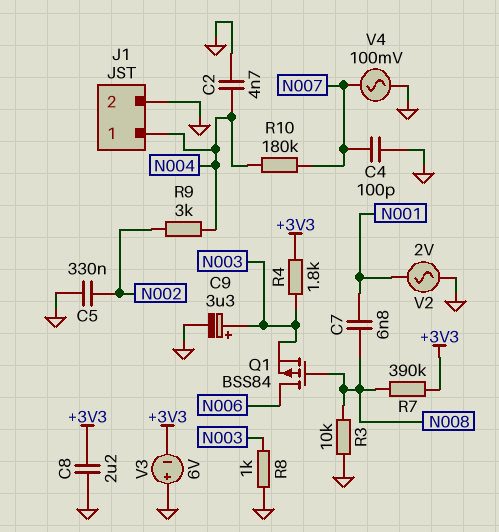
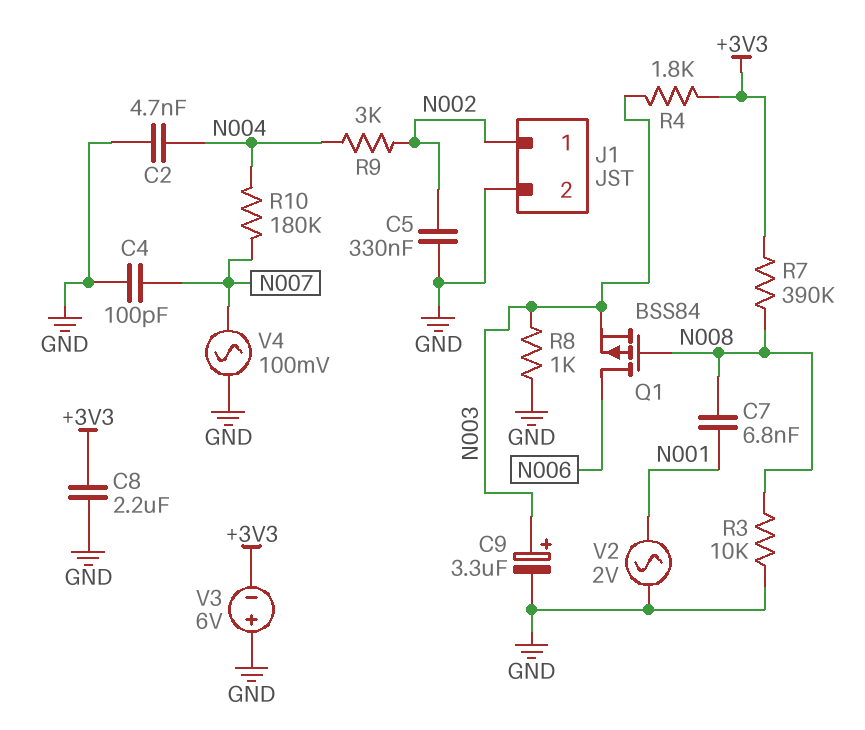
J1 pin 1: N004 -> N002

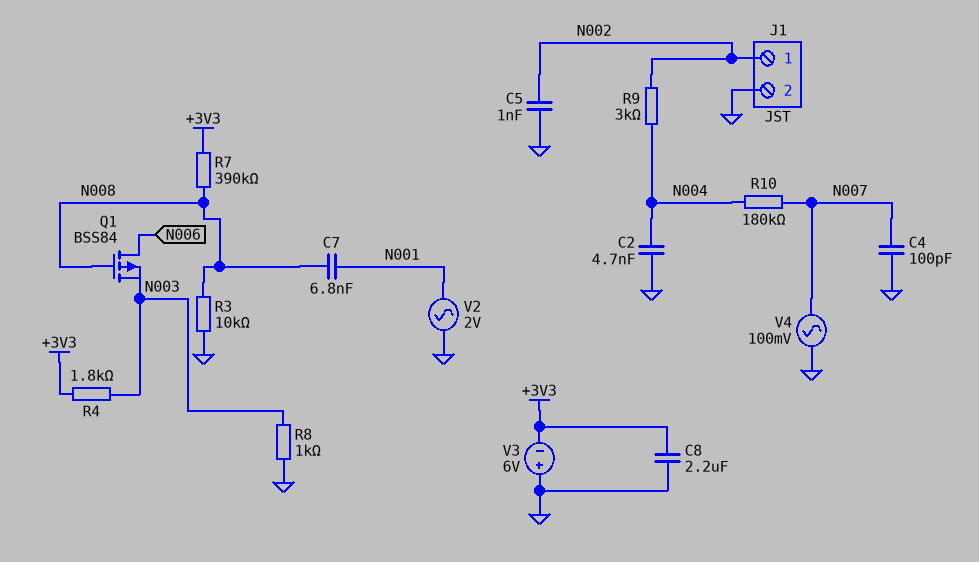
C5: 330nF (GND, N002) -> 1nF (GND, N002)
C9: 3.3uF (plus N003, minus GND) -> none

